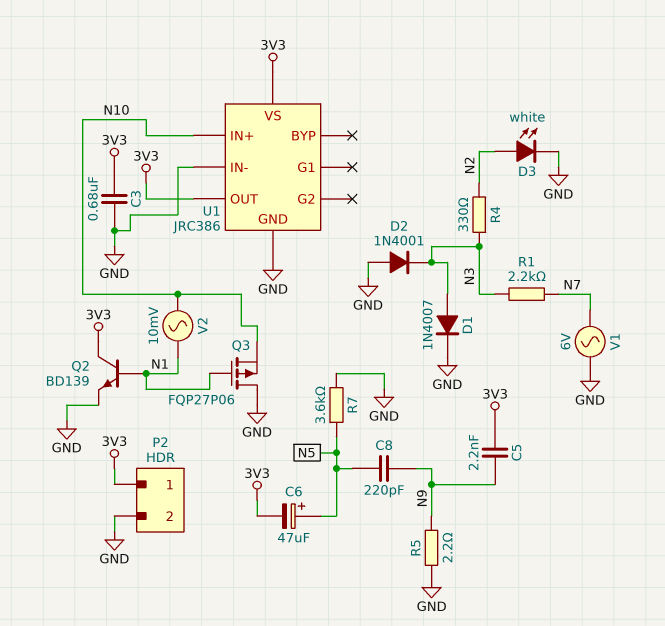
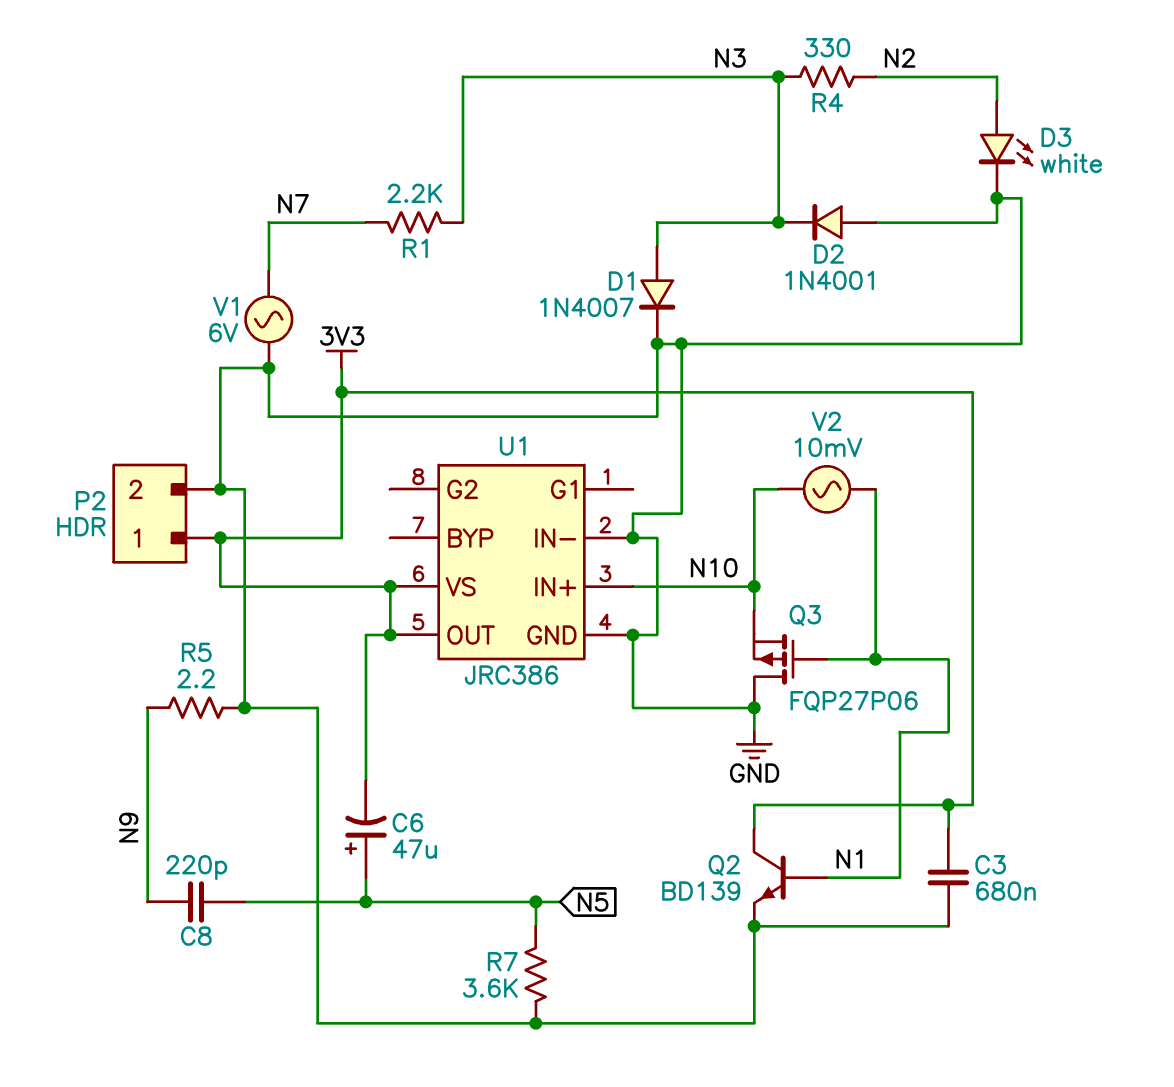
C5: 2.2nF (3V3, N9) -> none

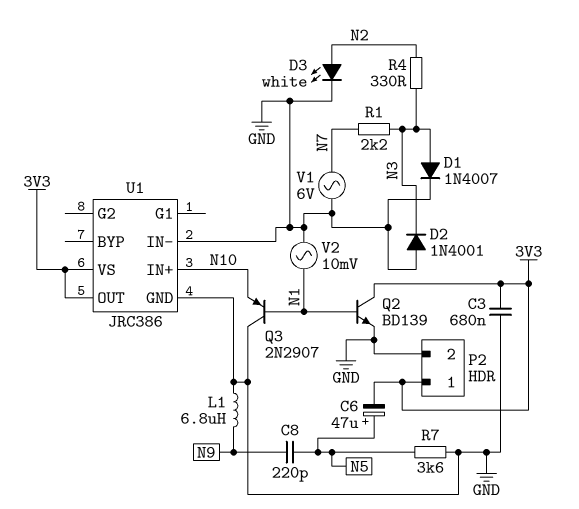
L1: none -> 6.8uH (GND, N9)
Q3: PMOS FQP27P06 (G N1, D GND, S N10) -> PNP 2N2907 (B N1, C GND, E N10)
R5: 2.2 (GND, N9) -> none
V2: AC 10mV (N1, N10) -> AC 10mV (GND, N1)

